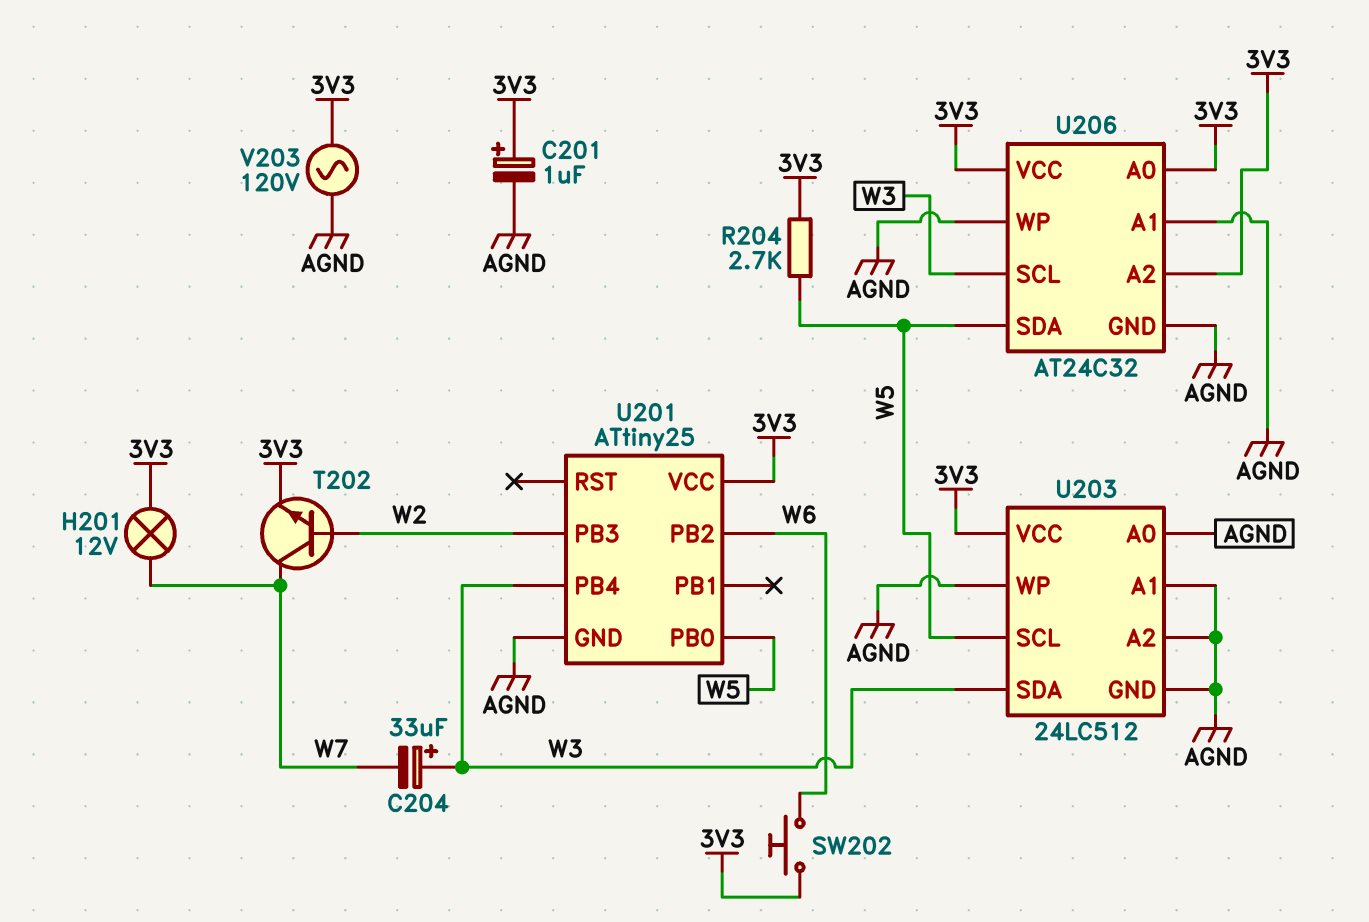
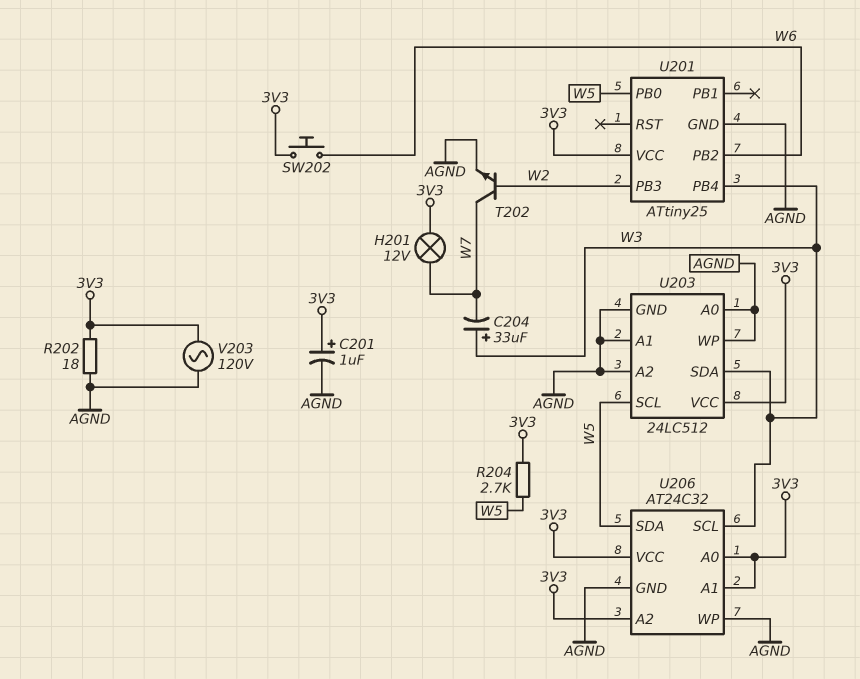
R202: none -> 18 (3V3, AGND)
T202: NPN (B W2, C W7, E 3V3) -> NPN (B W2, C W7, E AGND)
U206 pin A1: AGND -> 3V3

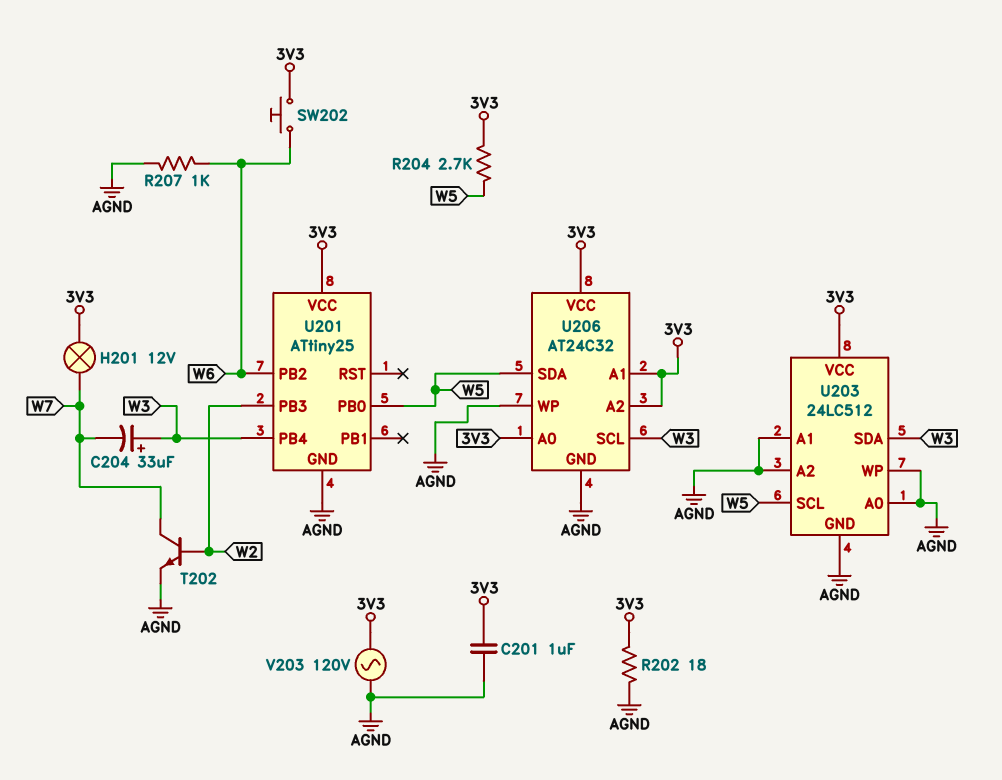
C201: 1uF (plus 3V3, minus AGND) -> 1uF (3V3, AGND)
R207: none -> 1k (AGND, W6)

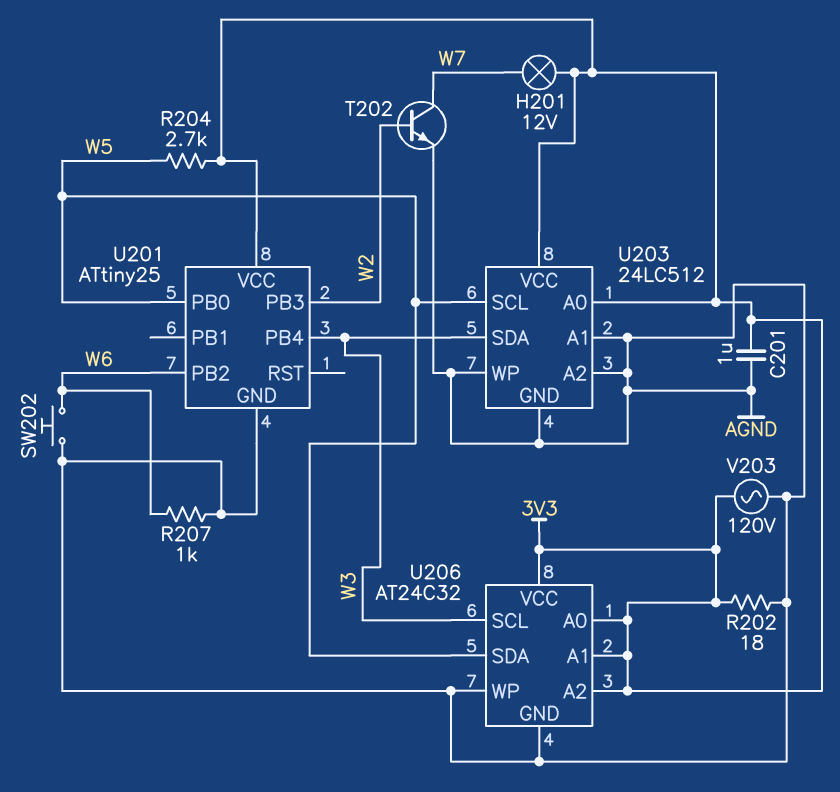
C204: 33uF (plus W3, minus W7) -> none
SW202: button (3V3, W6) -> button (AGND, W6)
U203 pin A0: AGND -> 3V3

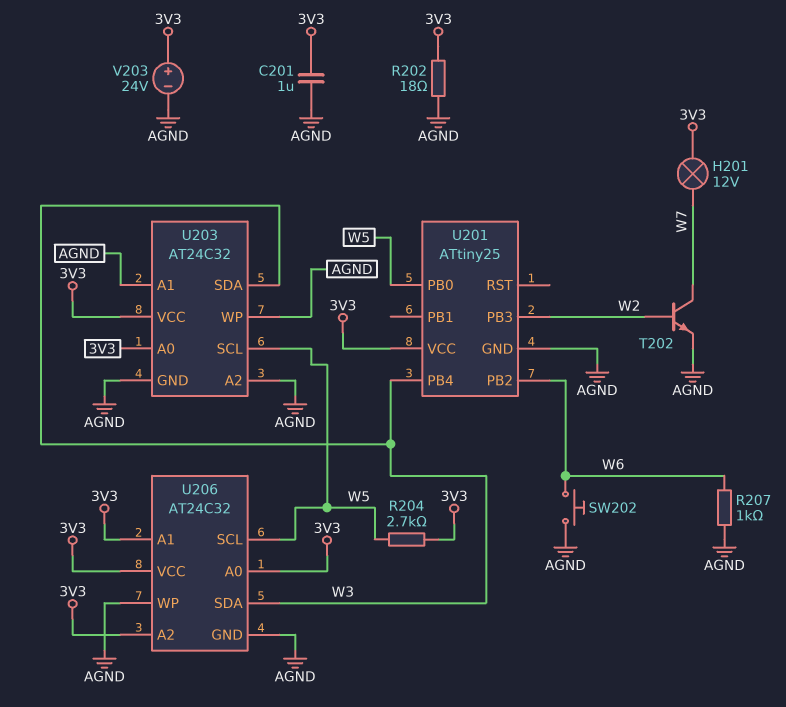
U203: 24LC512 -> AT24C32
U206 pin SCL: W3 -> W5
U206 pin SDA: W5 -> W3
V203: AC 120V (3V3, AGND) -> 24V (plus 3V3, minus AGND)

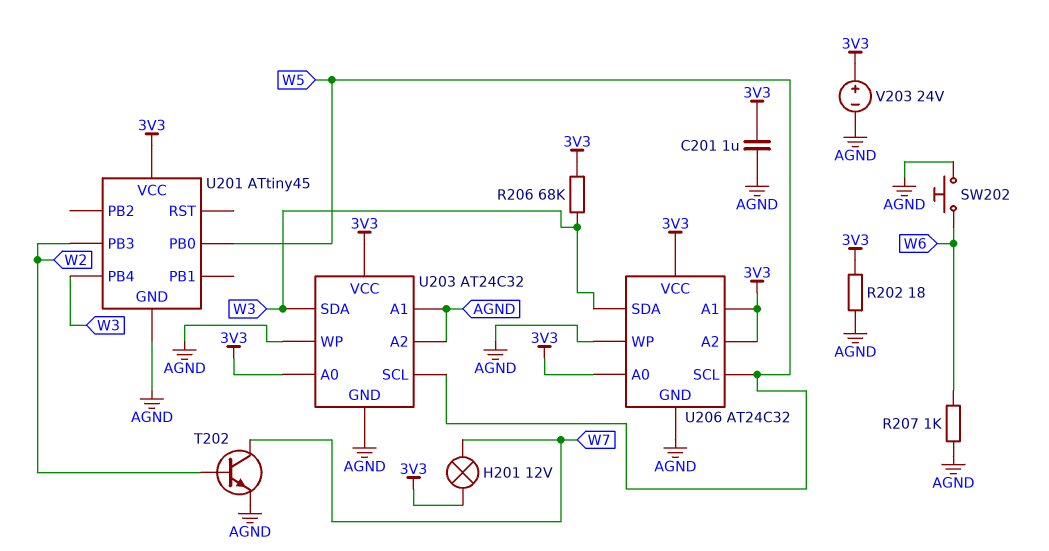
R204: 2.7k (3V3, W5) -> none
R206: none -> 68k (3V3, W3)
U201: ATtiny25 -> ATtiny45
U201 pin PB2: W6 -> none

